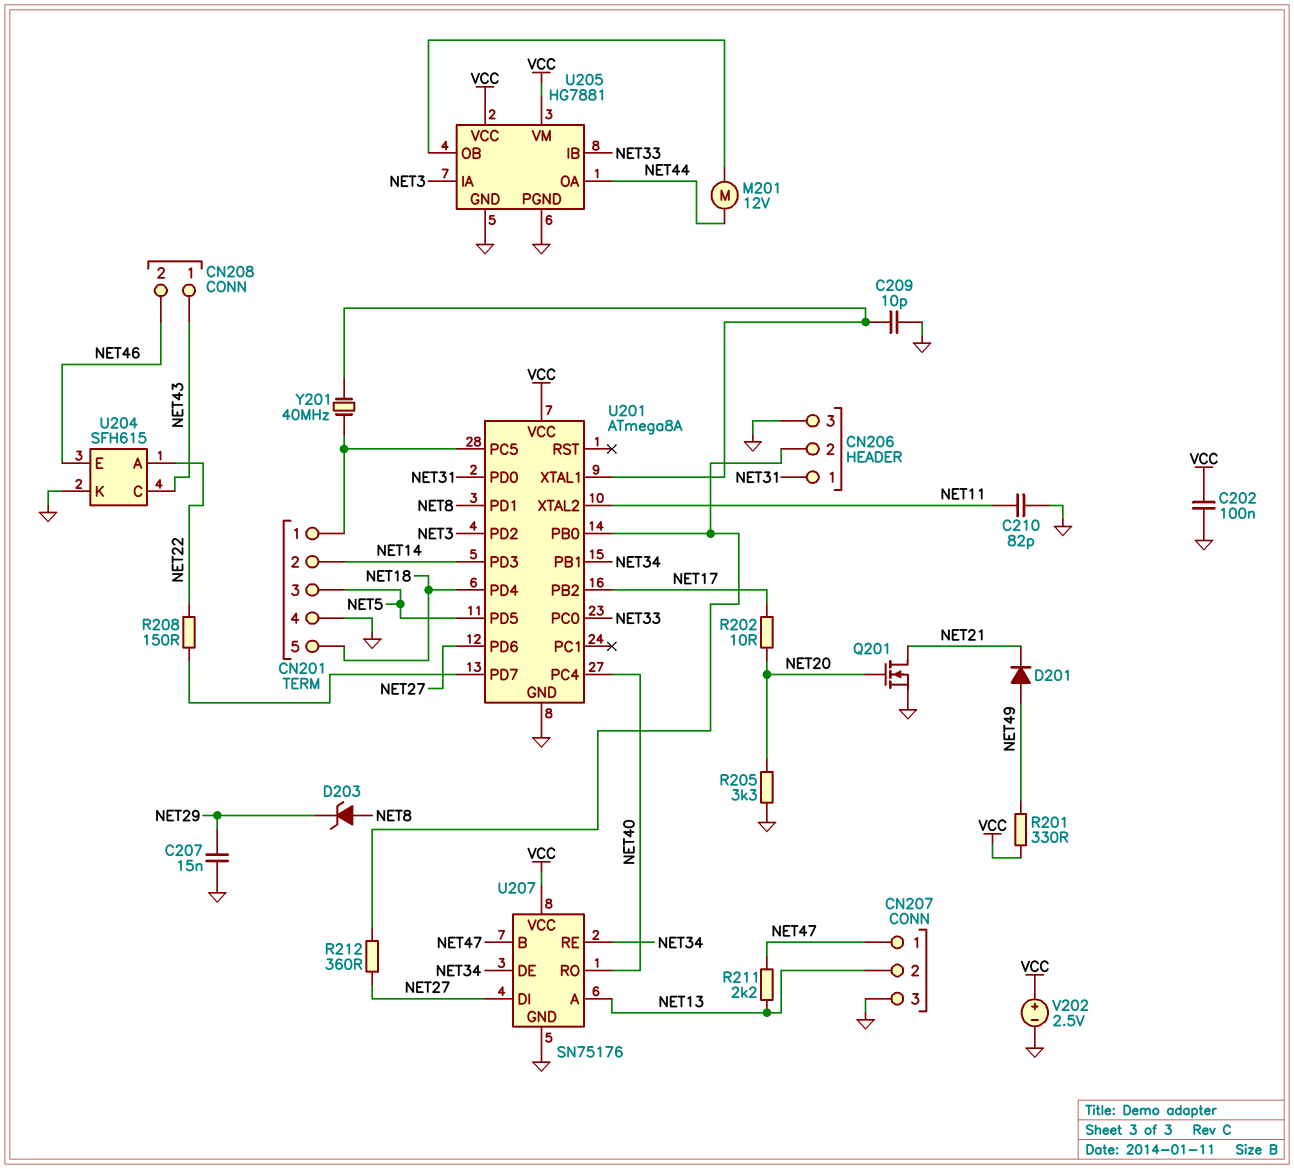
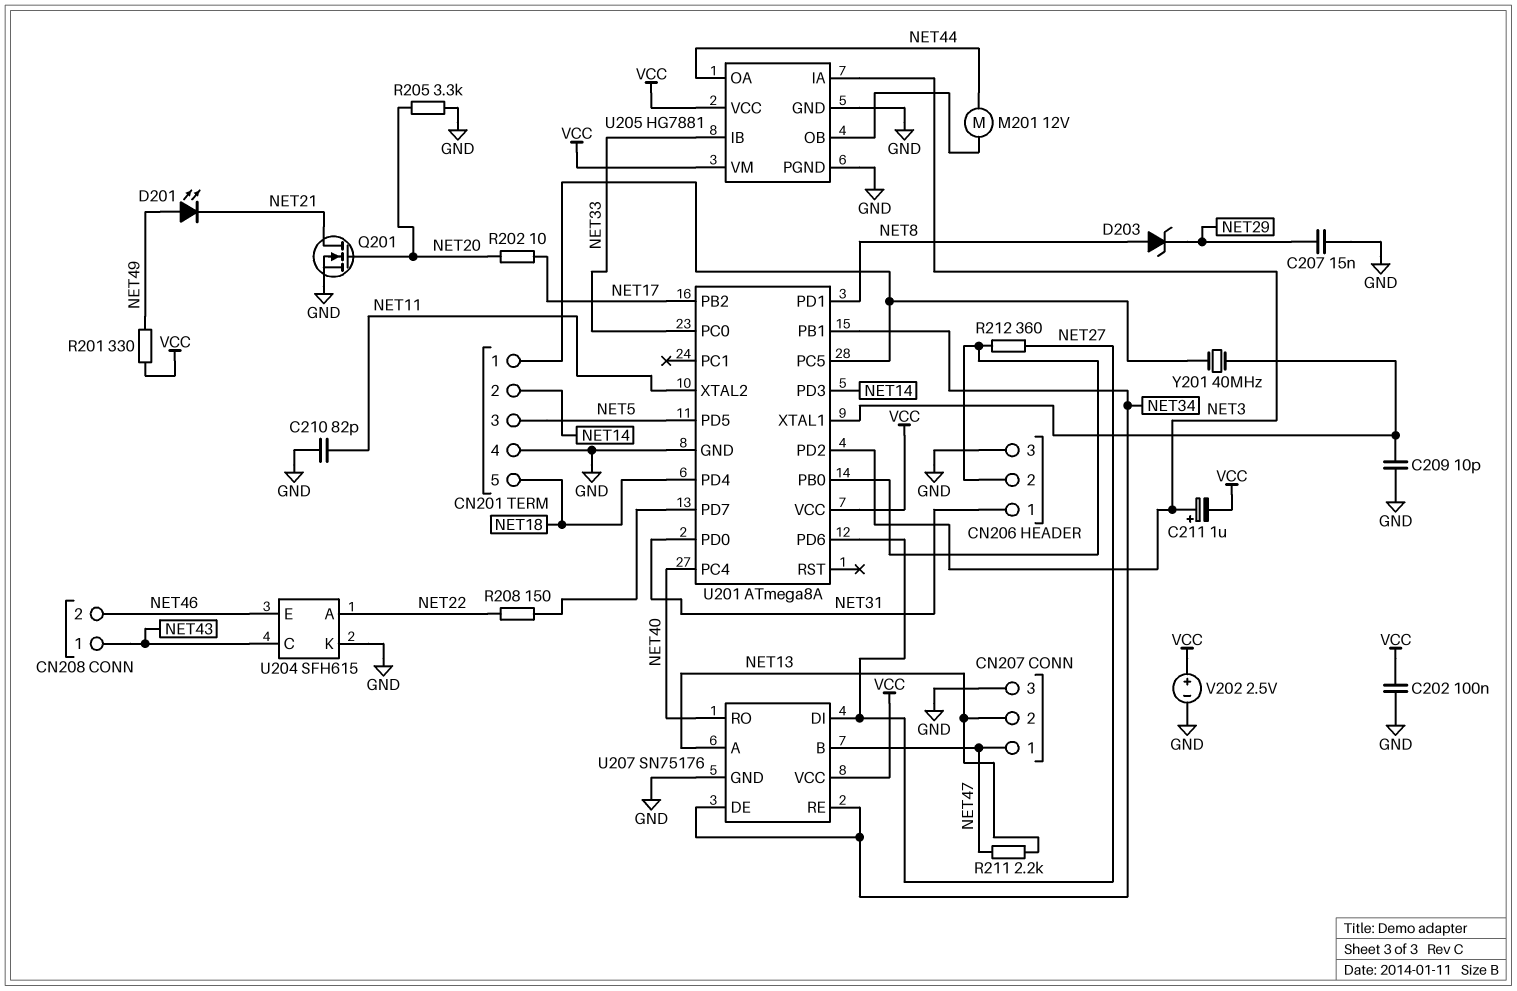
C211: none -> 1uF (plus NET3, minus VCC)
D201: diode (A NET49, K NET21) -> LED (A NET49, K NET21)

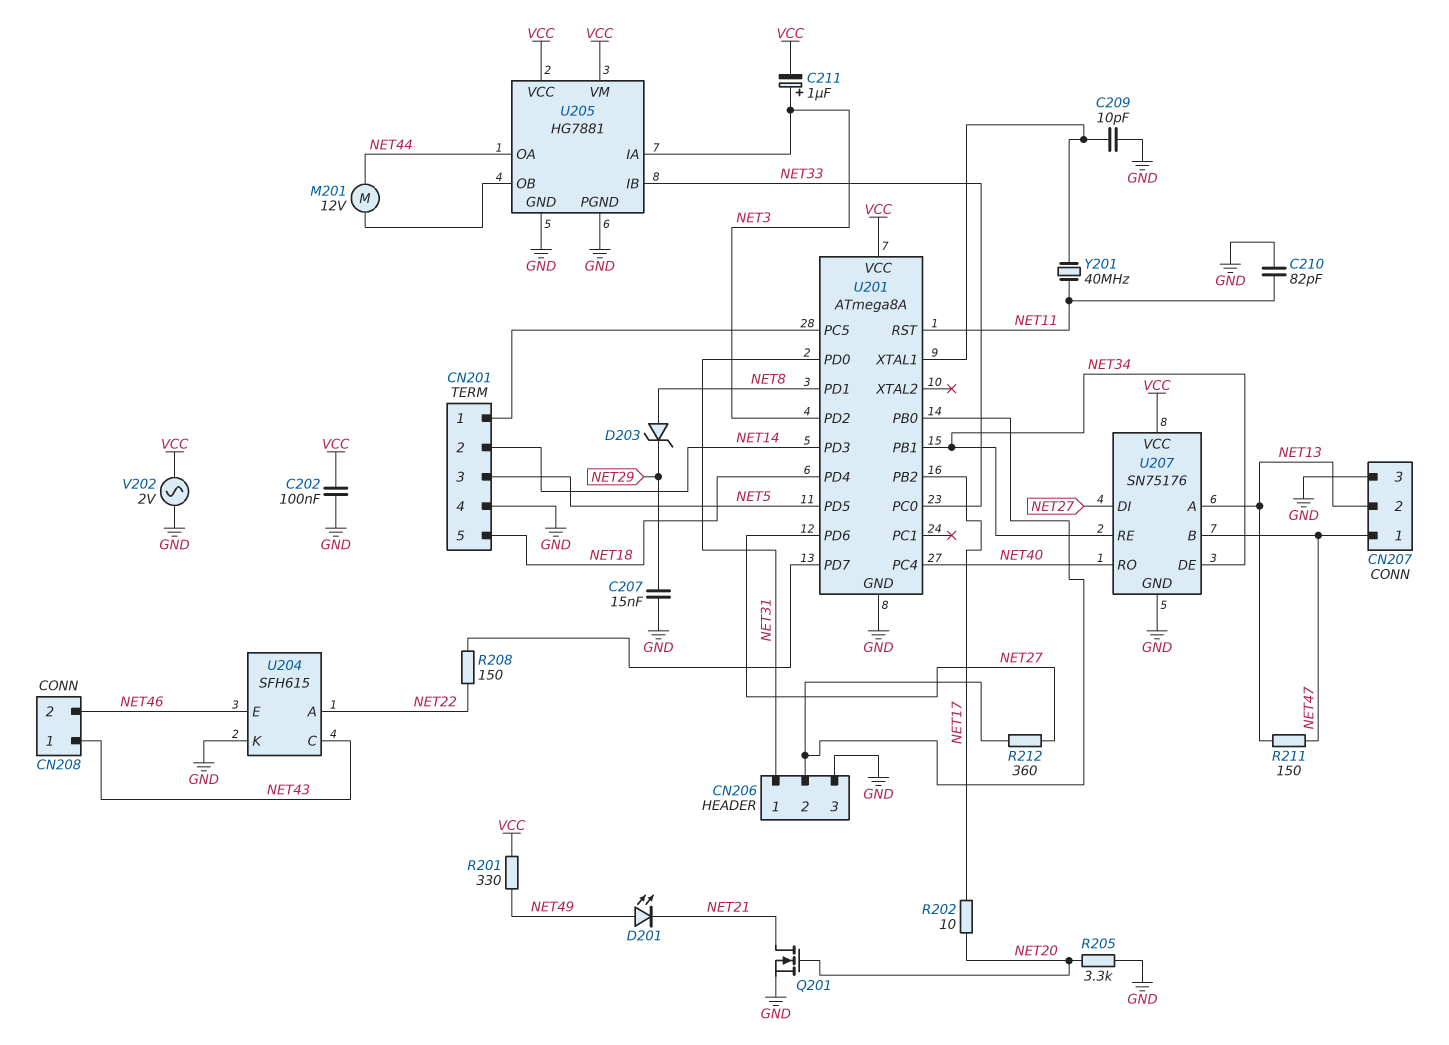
R211: 2.2k (NET13, NET47) -> 150 (NET13, NET47)
U201 pin RST: none -> NET11
U201 pin XTAL2: NET11 -> none
V202: 2.5V (plus VCC, minus GND) -> AC 2V (GND, VCC)
Y201: 40MHz (CN201/1, U201/XTAL1) -> 40MHz (NET11, U201/XTAL1)

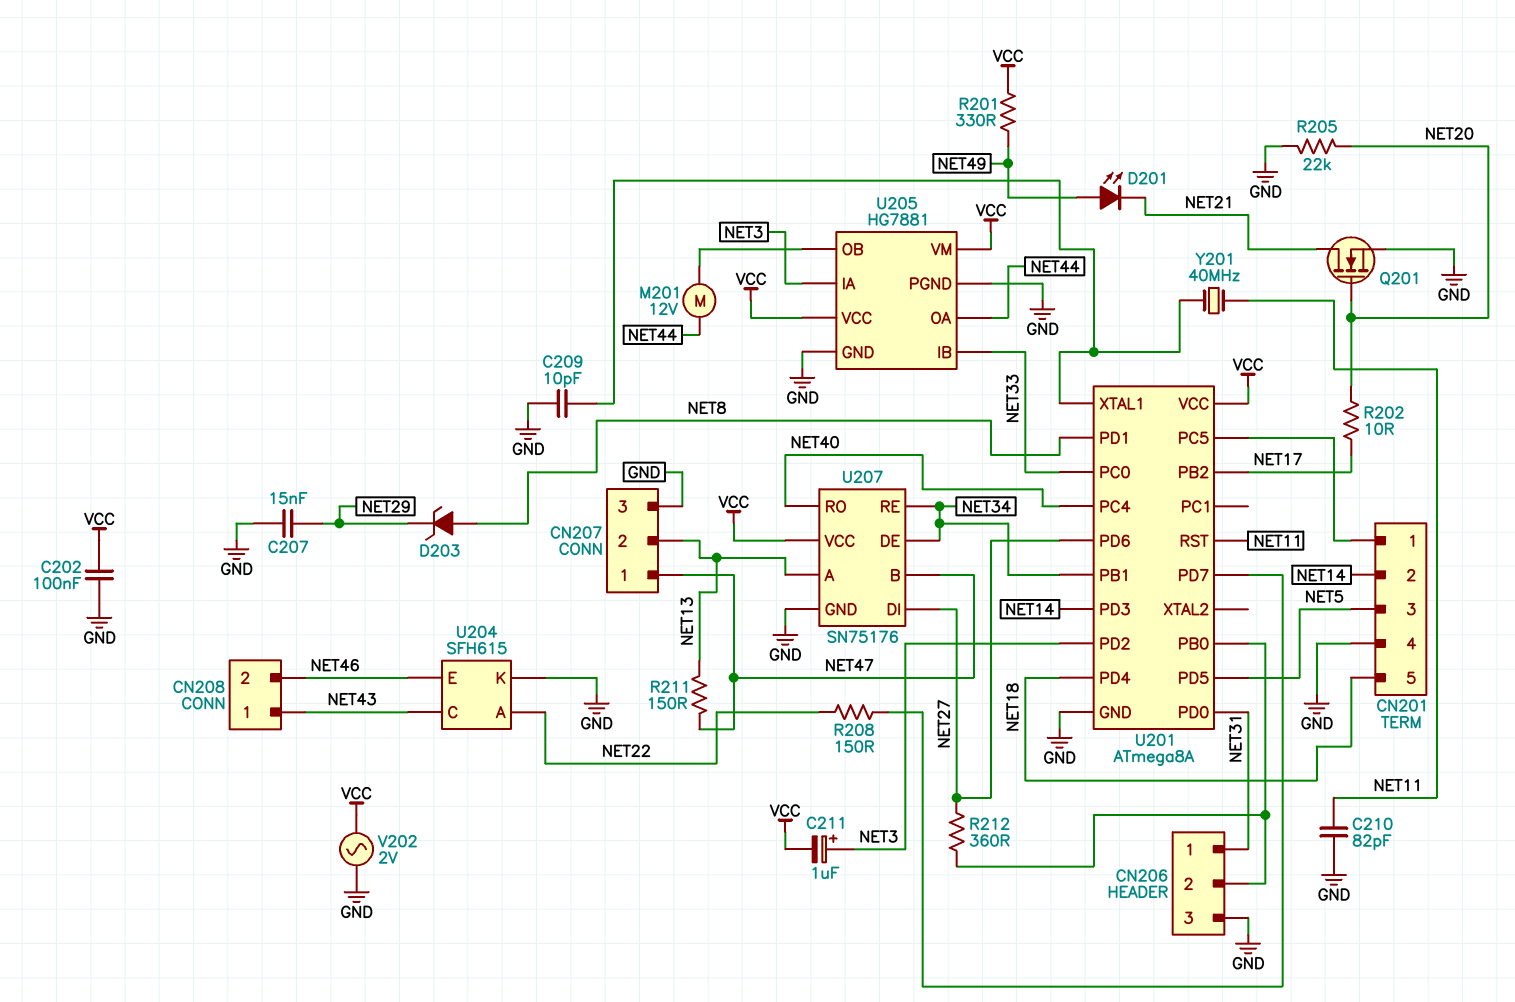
R205: 3.3k (GND, NET20) -> 22k (GND, NET20)

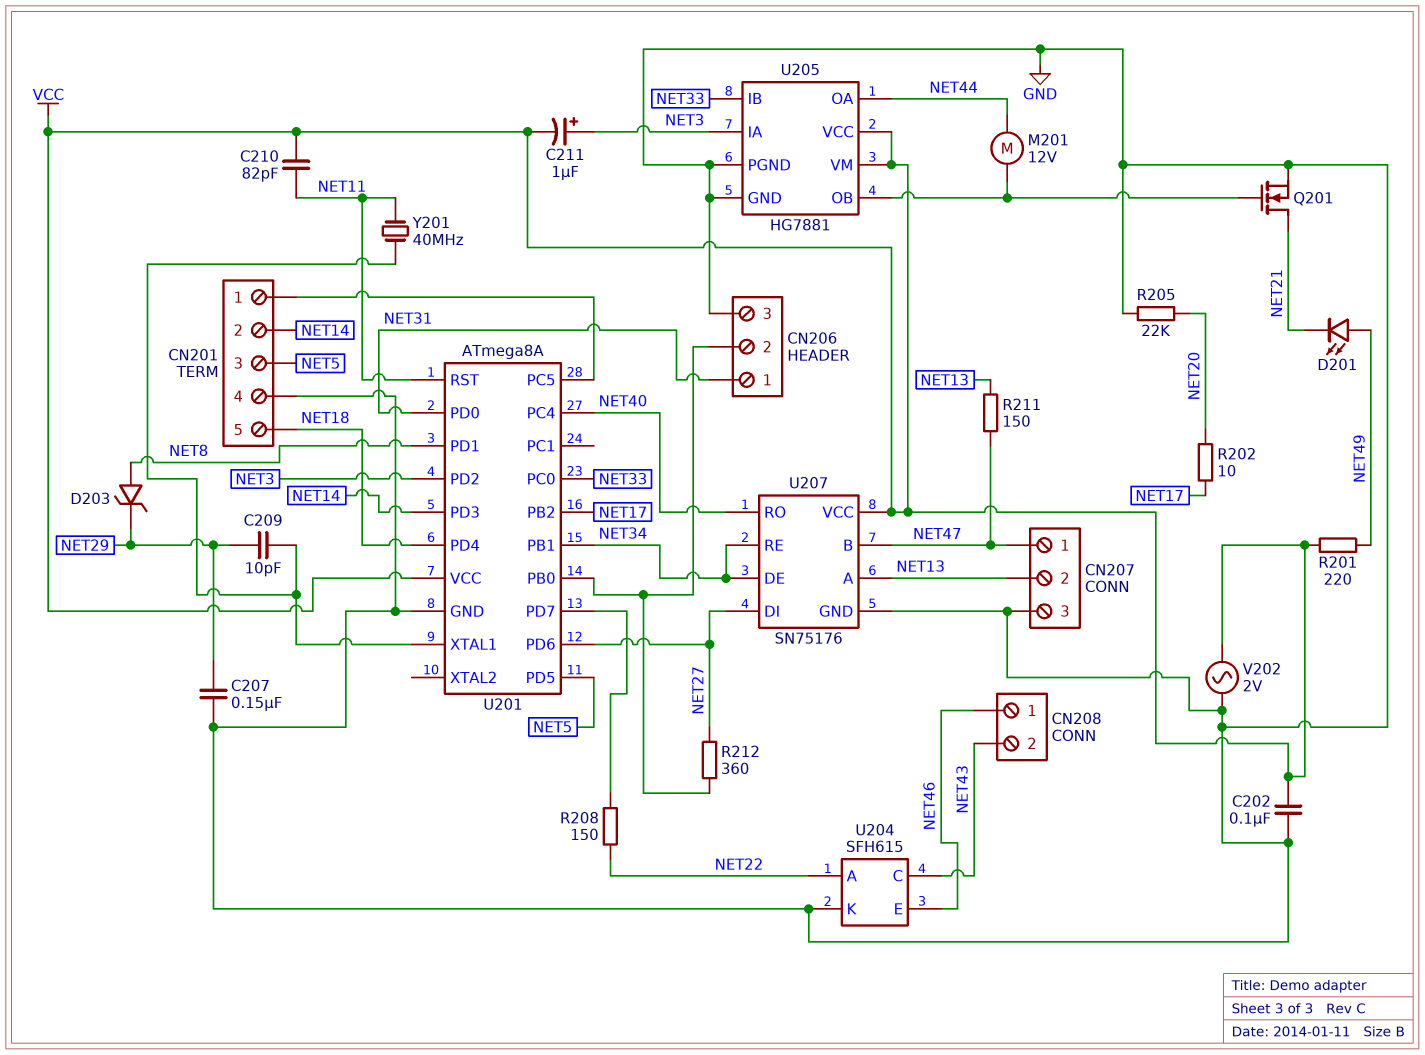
C207: 15nF (GND, NET29) -> 150nF (GND, NET29)
C209: 10pF (GND, U201/XTAL1) -> 10pF (NET29, U201/XTAL1)
C210: 82pF (GND, NET11) -> 82pF (NET11, VCC)
CN208 pin 1: NET43 -> NET46
CN208 pin 2: NET46 -> NET43
Q201: NMOS (G NET20, D NET21, S GND) -> NMOS (G U205/OB, D NET21, S GND)
R201: 330 (NET49, VCC) -> 220 (NET49, VCC)

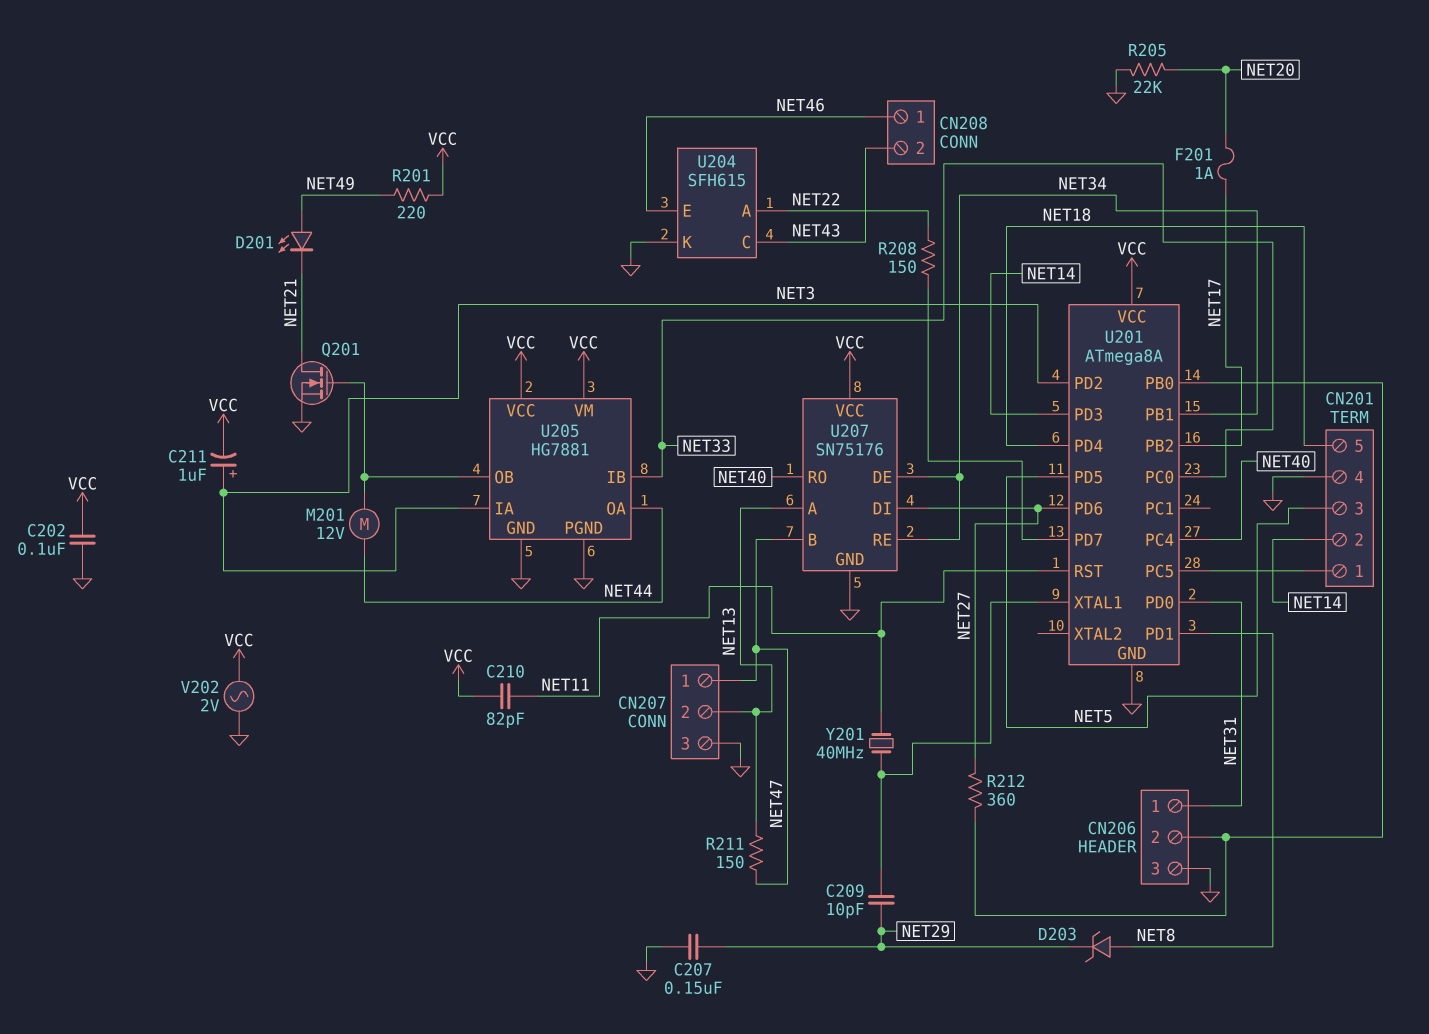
F201: none -> 1A (NET17, NET20)
R202: 10 (NET17, NET20) -> none

